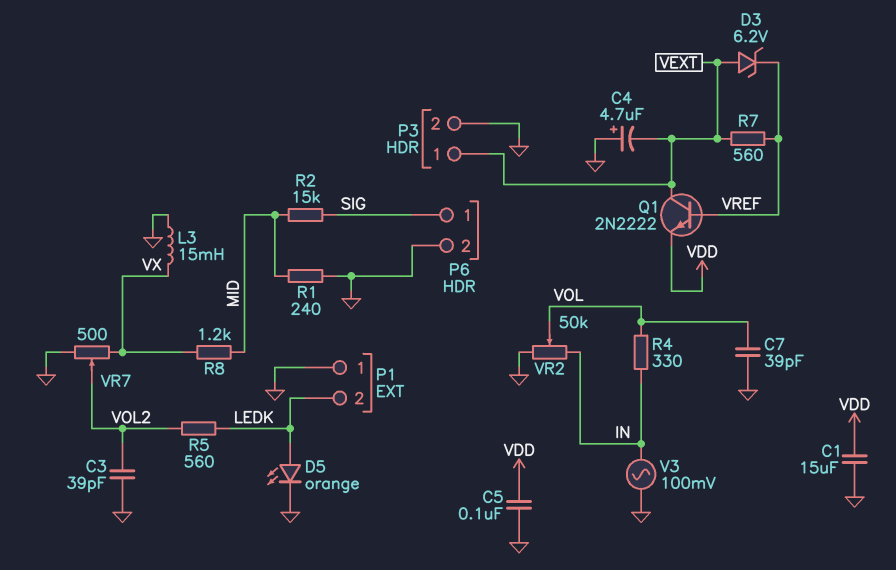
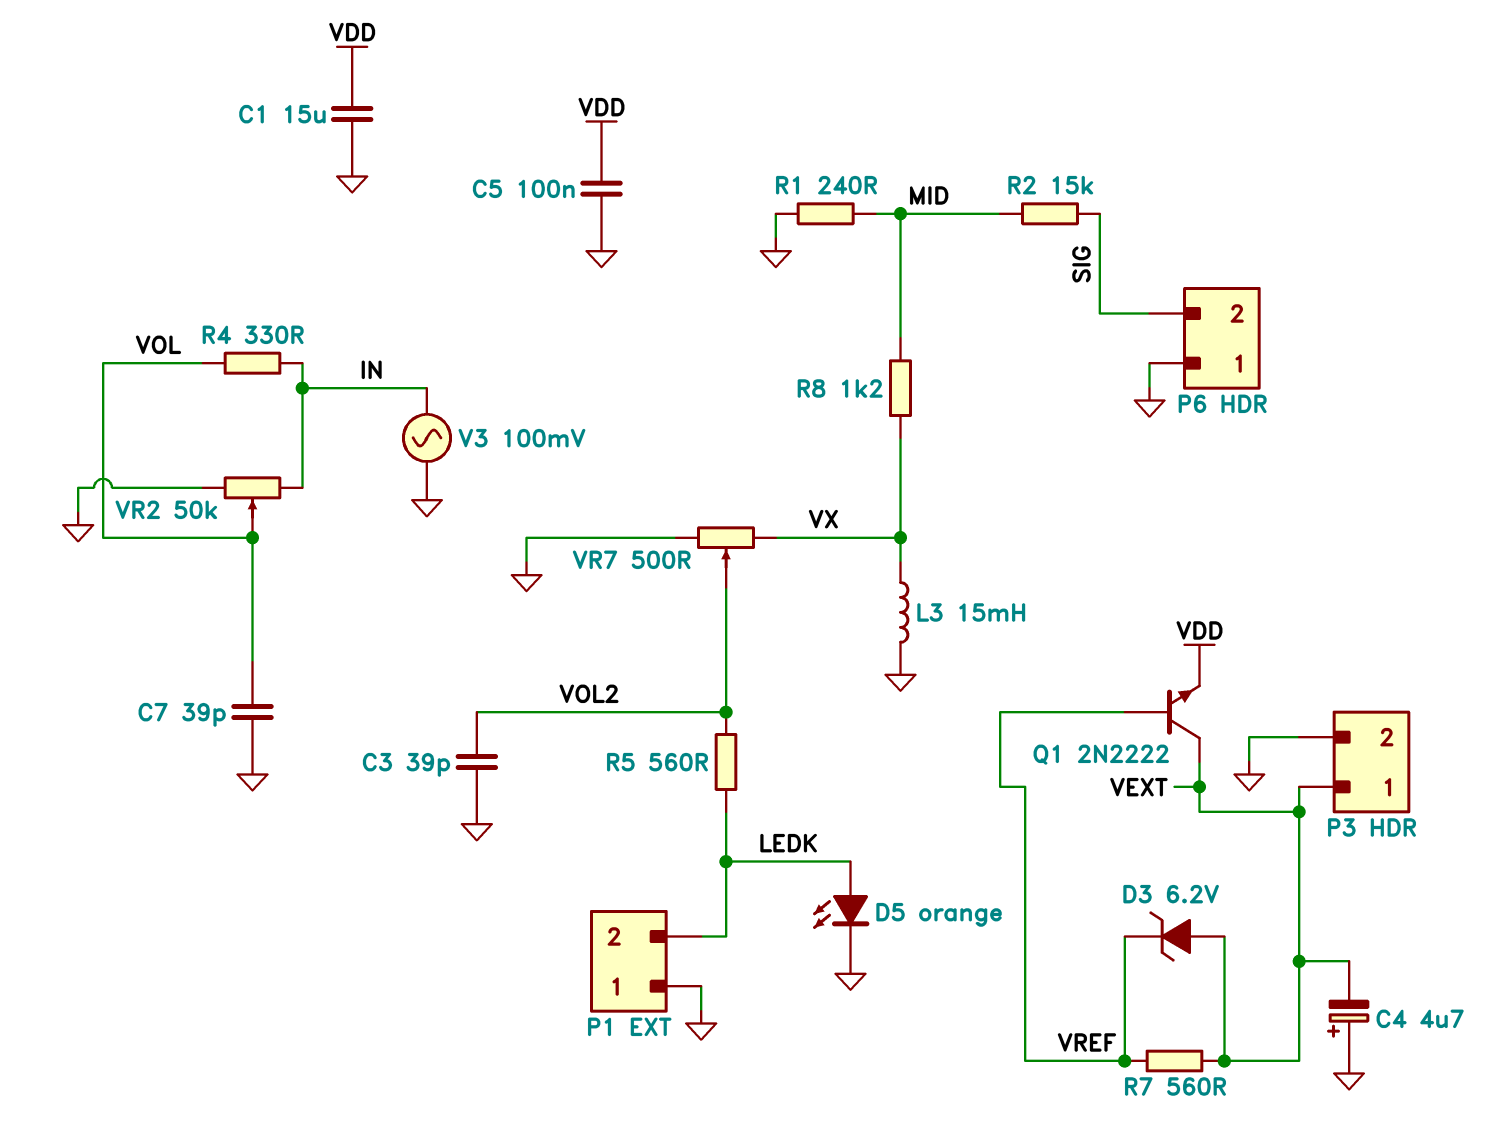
P6 pin 1: SIG -> GND
P6 pin 2: GND -> SIG

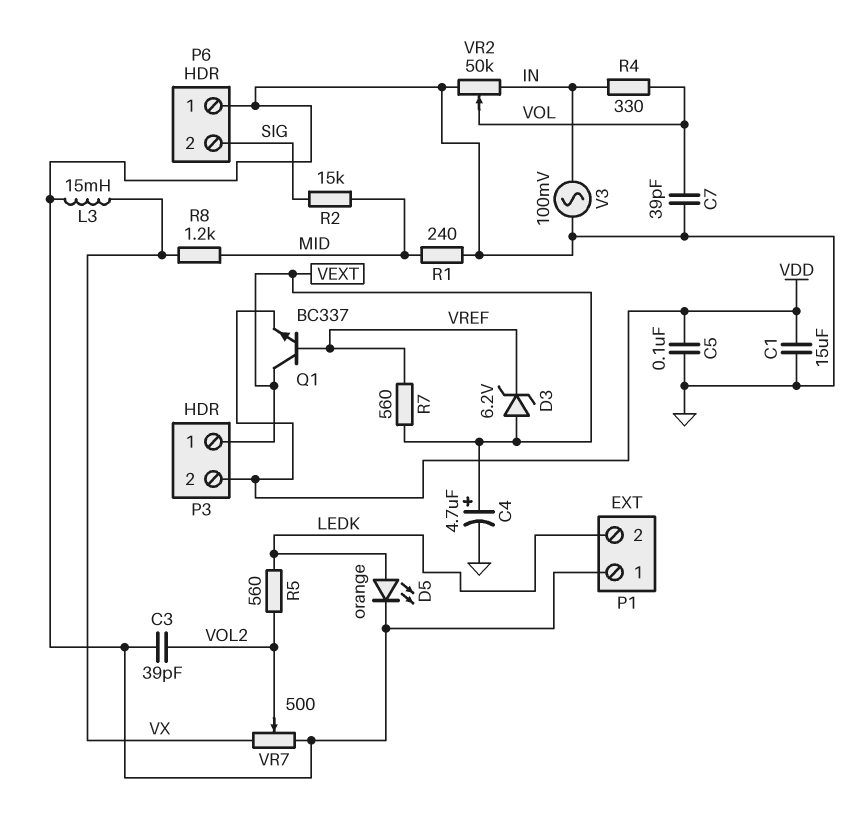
C4: 4.7uF (plus GND, minus VEXT) -> 4.7uF (plus VEXT, minus GND)
P3 pin 2: GND -> VDD
Q1: NPN 2N2222 (B VREF, C VEXT, E VDD) -> NPN BC337 (B VREF, C VEXT, E VDD)

